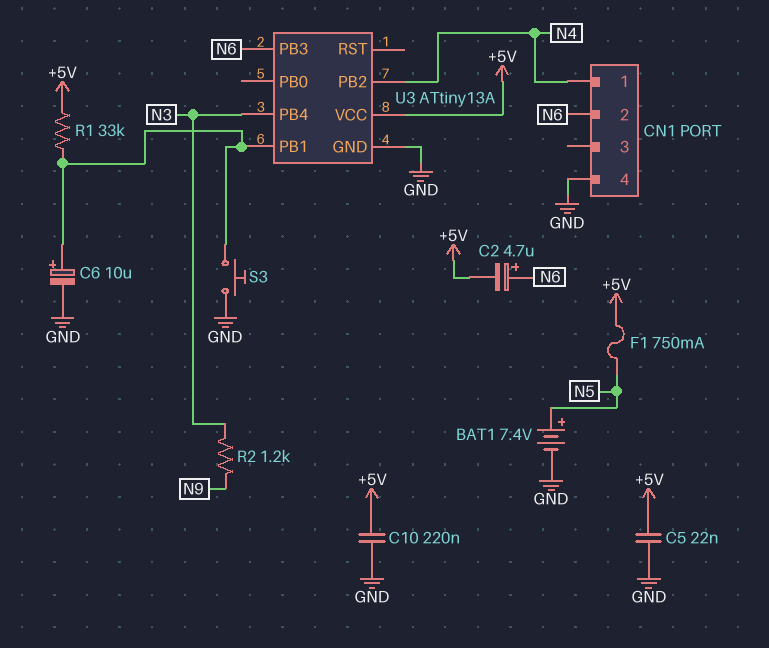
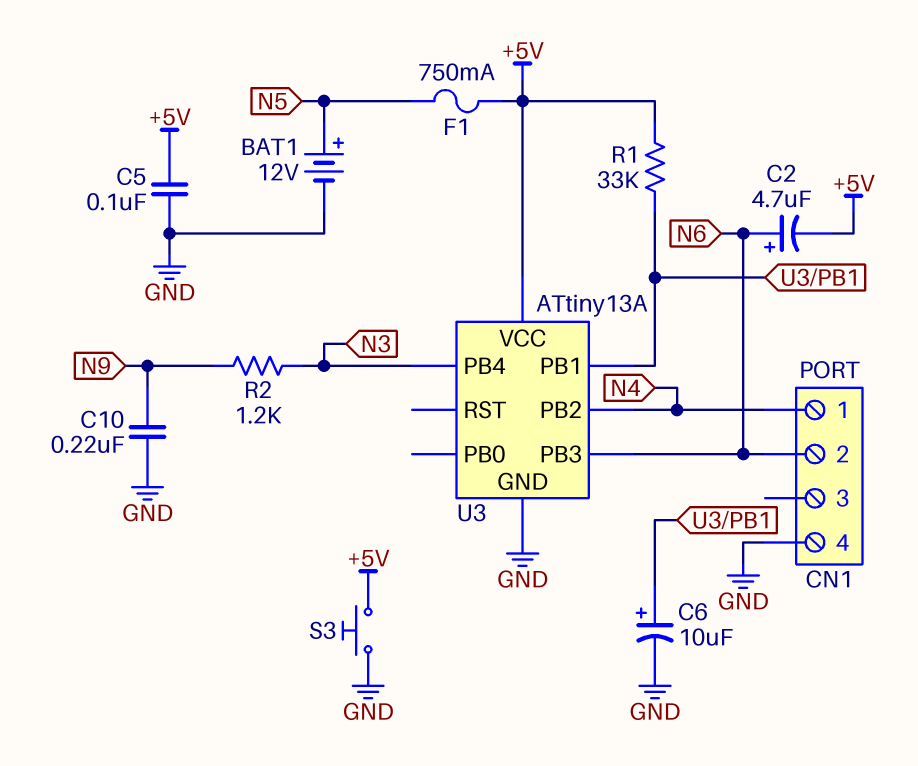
BAT1: 7.4V (plus N5, minus GND) -> 12V (plus N5, minus GND)
C5: 22nF (+5V, GND) -> 100nF (+5V, GND)
C10: 220nF (+5V, GND) -> 220nF (GND, N9)
S3: button (GND, U3/PB1) -> button (+5V, GND)

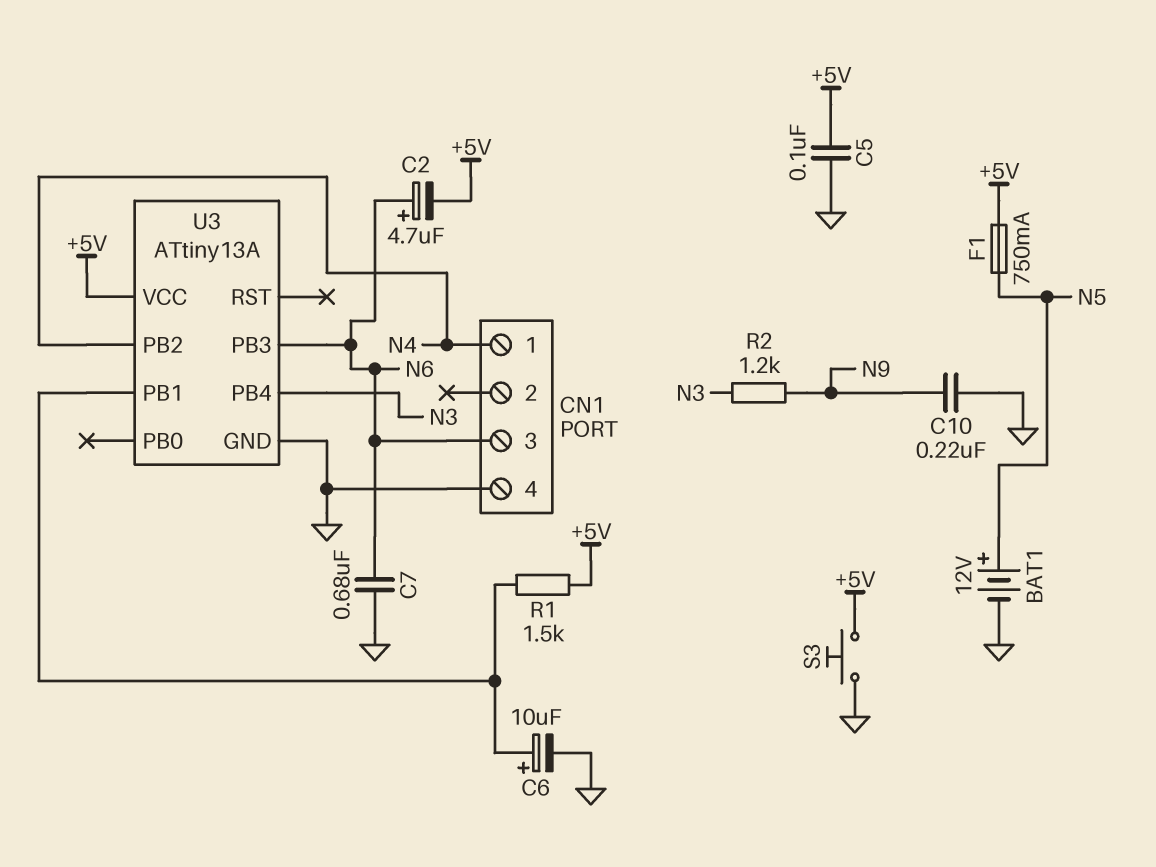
C7: none -> 680nF (GND, N6)
CN1 pin 2: N6 -> none
CN1 pin 3: none -> N6
R1: 33k (+5V, U3/PB1) -> 1.5k (+5V, U3/PB1)

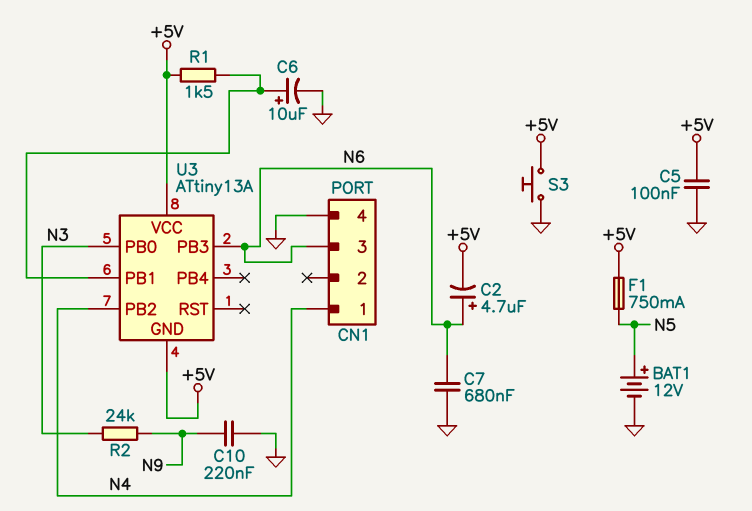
R2: 1.2k (N3, N9) -> 24k (N3, N9)
U3 pin GND: GND -> +5V
U3 pin PB0: none -> N3
U3 pin PB4: N3 -> none

